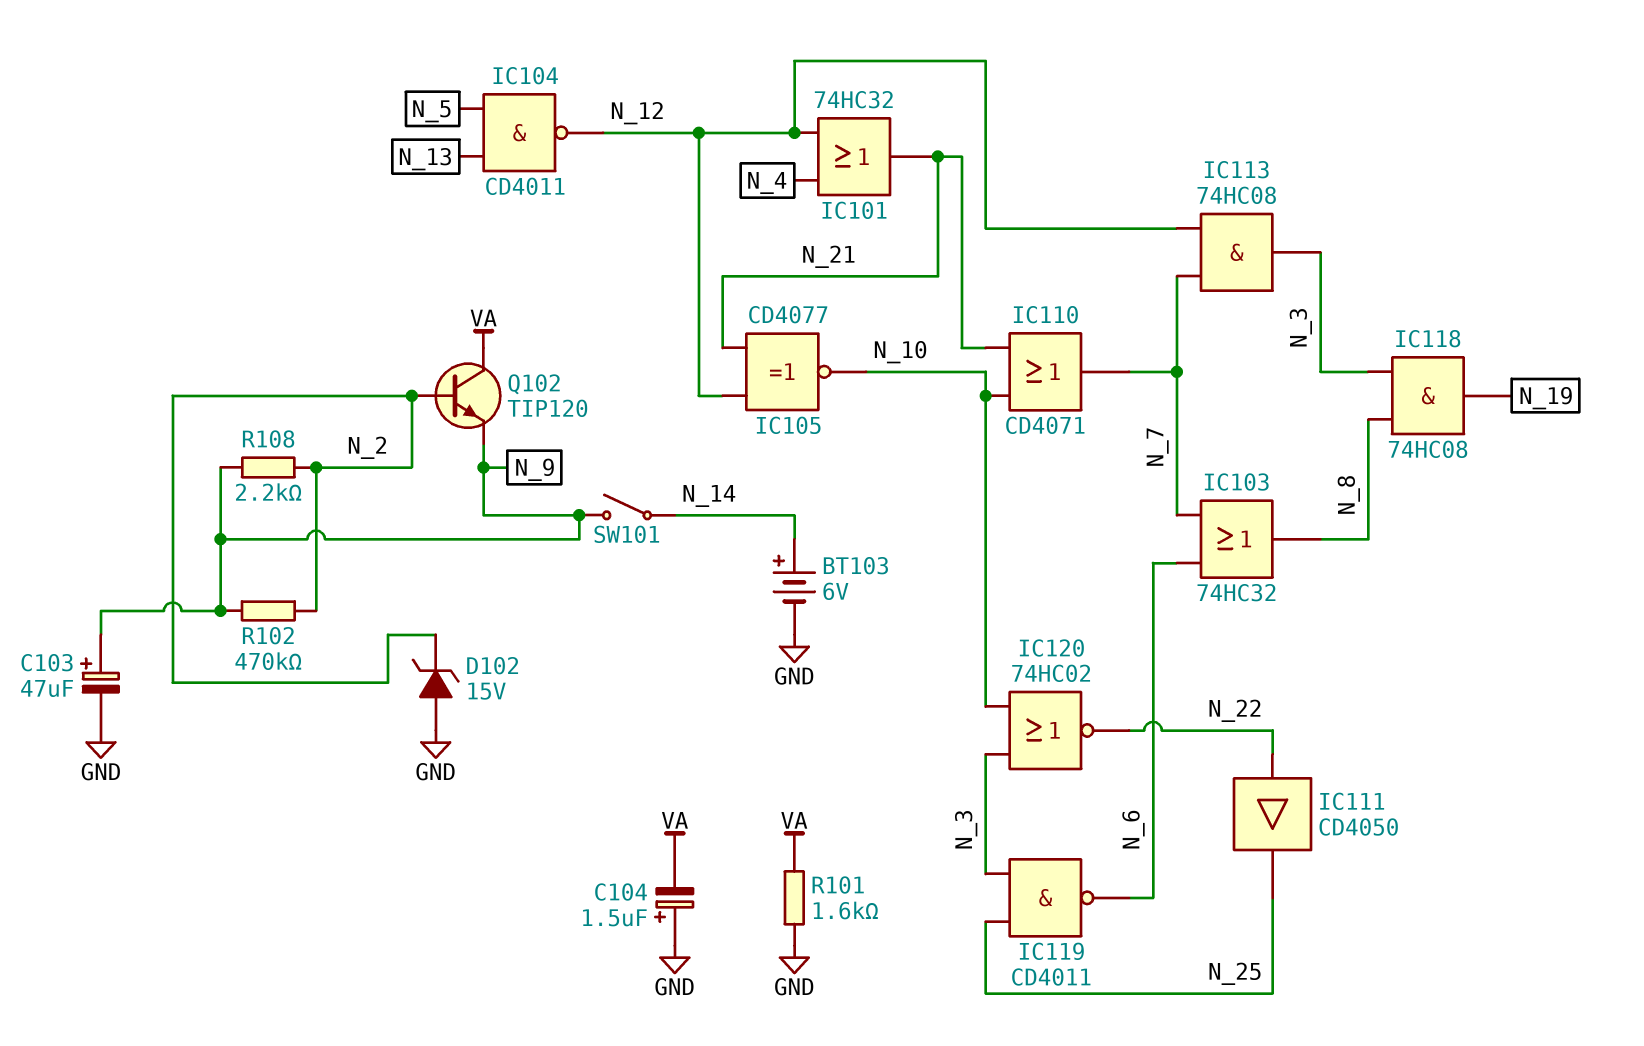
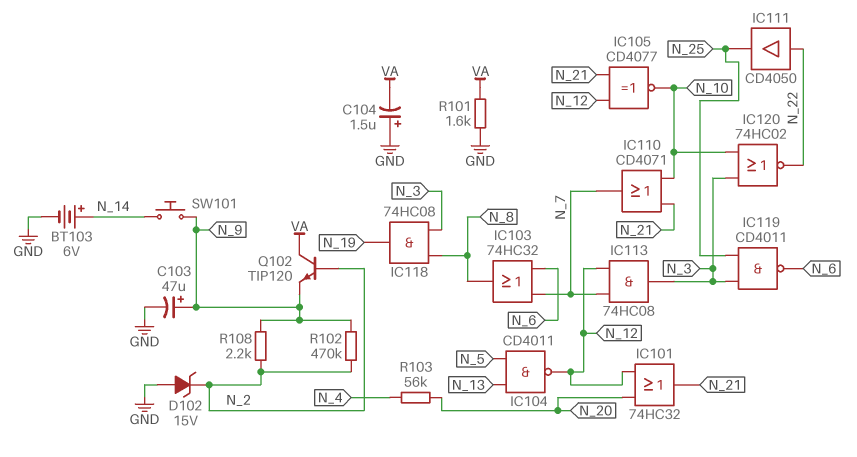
IC101: OR 74HC32 (in N_4, in N_12, out N_21) -> OR 74HC32 (in N_12, in N_20, out N_21)
R103: none -> 56k (N_4, N_20)
SW101: switch (N_9, N_14) -> button (N_9, N_14)

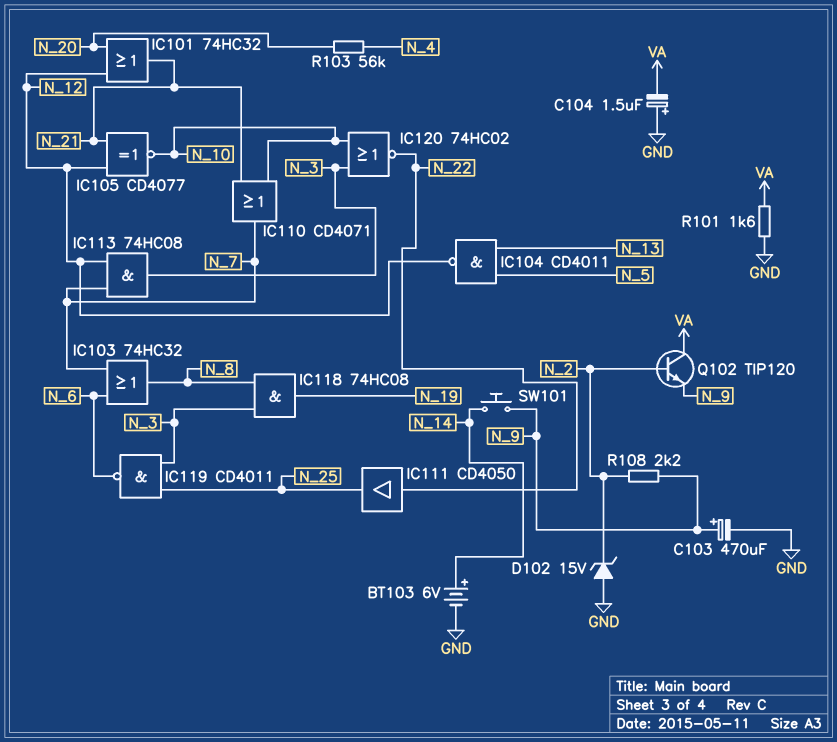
C103: 47uF (plus N_9, minus GND) -> 470uF (plus N_9, minus GND)
R102: 470k (N_2, N_9) -> none

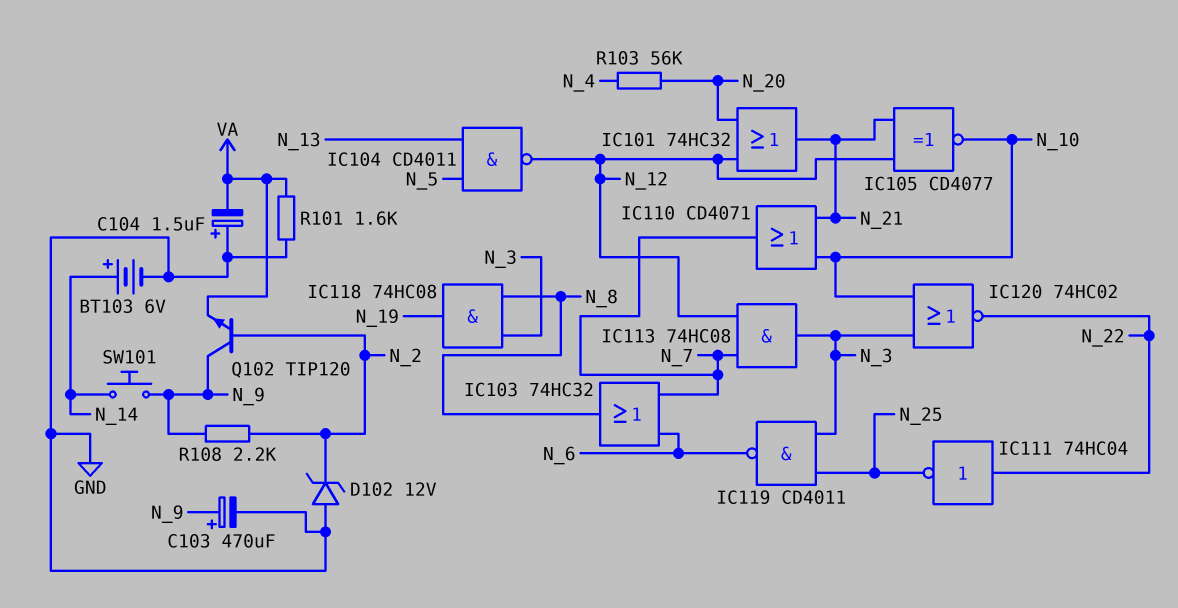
D102: zener 15V (A GND, K N_2) -> zener 12V (A GND, K N_2)
IC111: buffer CD4050 (in N_22, out N_25) -> NOT 74HC04 (in N_22, out N_25)
Q102: NPN TIP120 (B N_2, C VA, E N_9) -> NPN TIP120 (B N_2, C N_9, E VA)

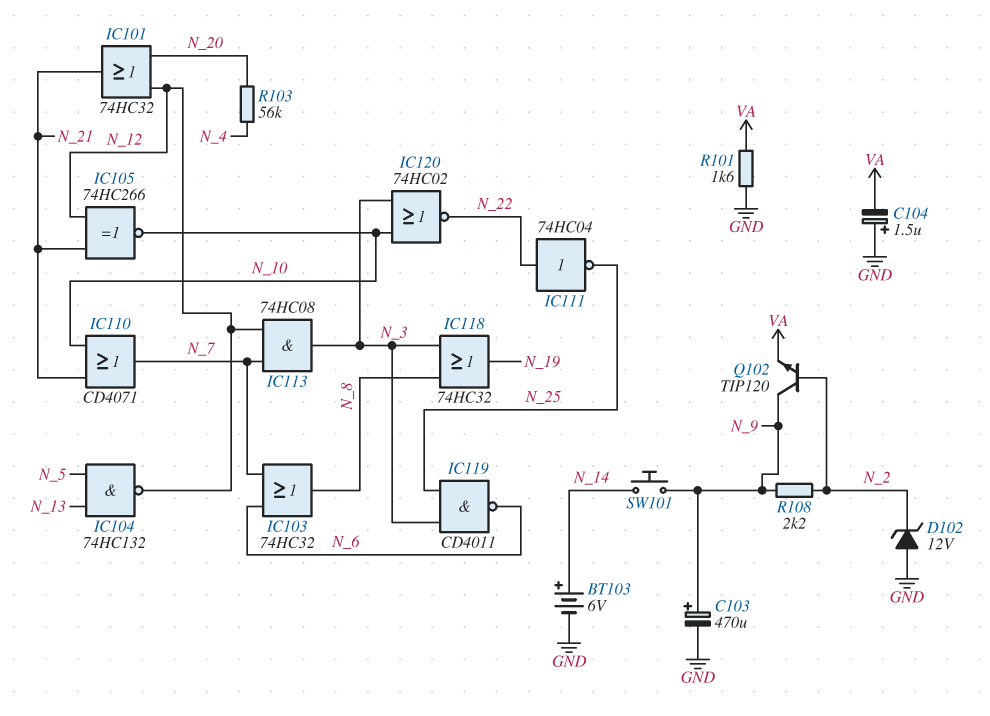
IC104: NAND CD4011 (in N_5, in N_13, out N_12) -> NAND 74HC132 (in N_5, in N_13, out N_12)
IC105: XNOR CD4077 (in N_12, in N_21, out N_10) -> XNOR 74HC266 (in N_12, in N_21, out N_10)
IC118: AND 74HC08 (in N_3, in N_8, out N_19) -> OR 74HC32 (in N_3, in N_8, out N_19)

